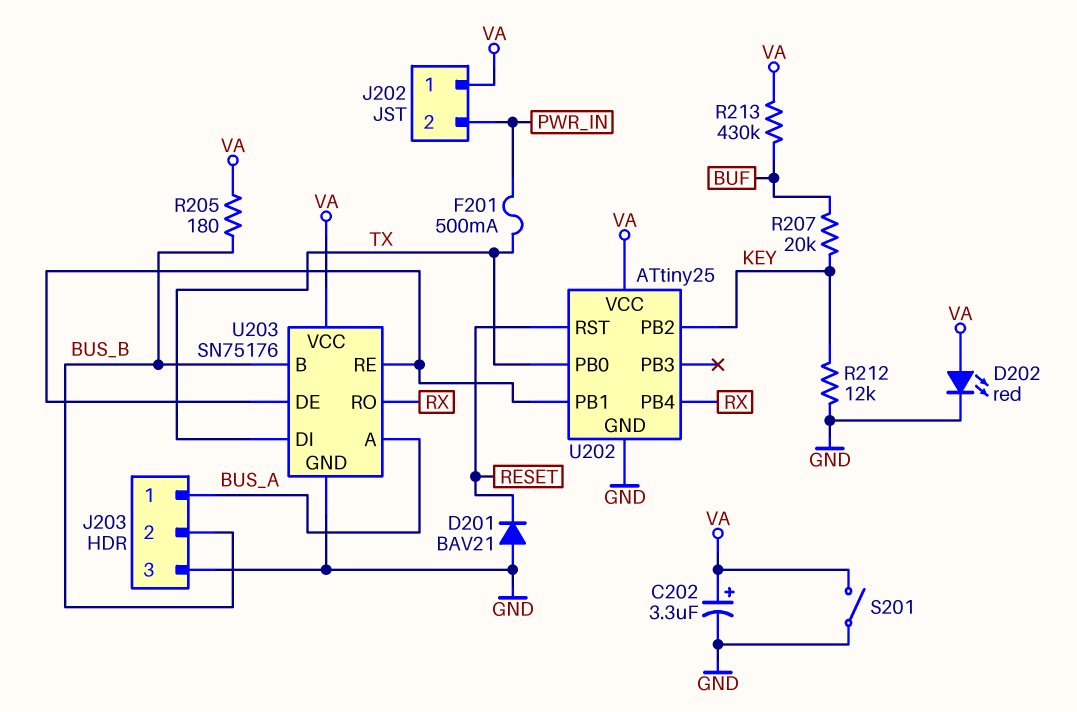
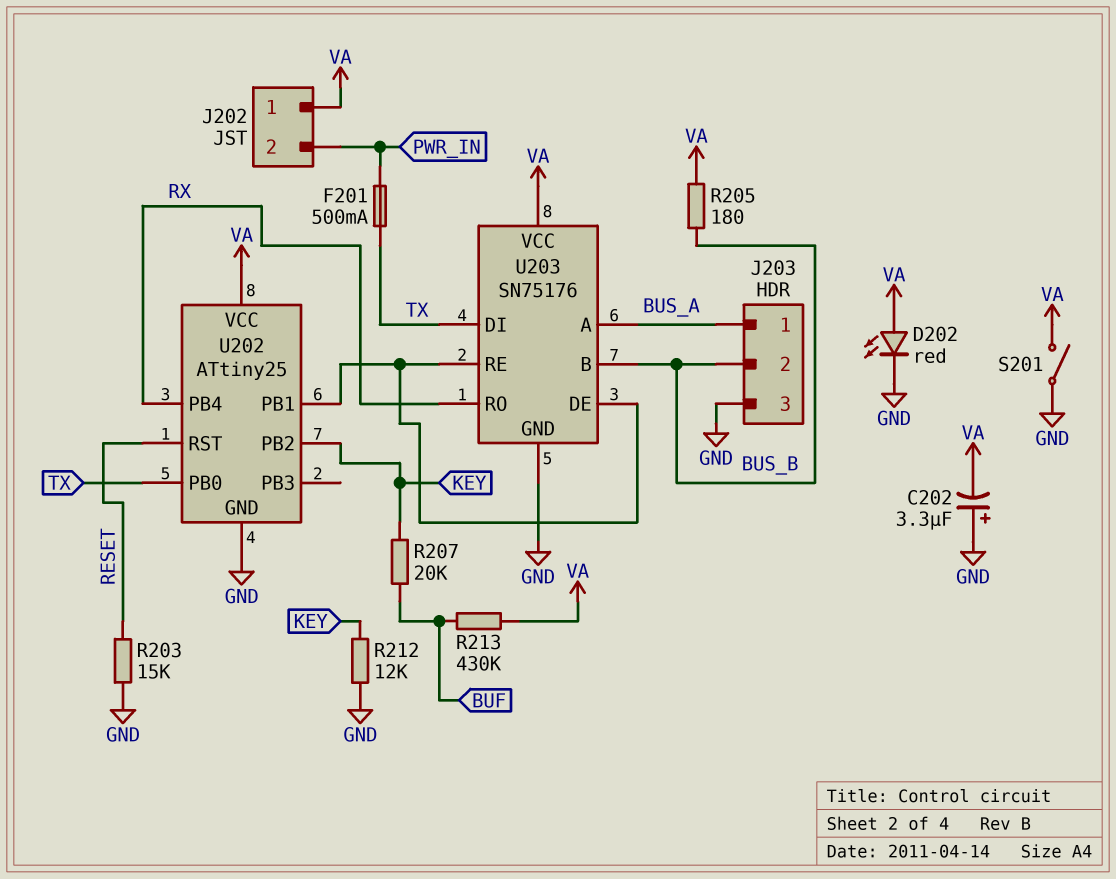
C202: 3.3uF (plus VA, minus GND) -> 3.3uF (plus GND, minus VA)
D201: diode BAV21 (A GND, K RESET) -> none
R203: none -> 15k (GND, RESET)

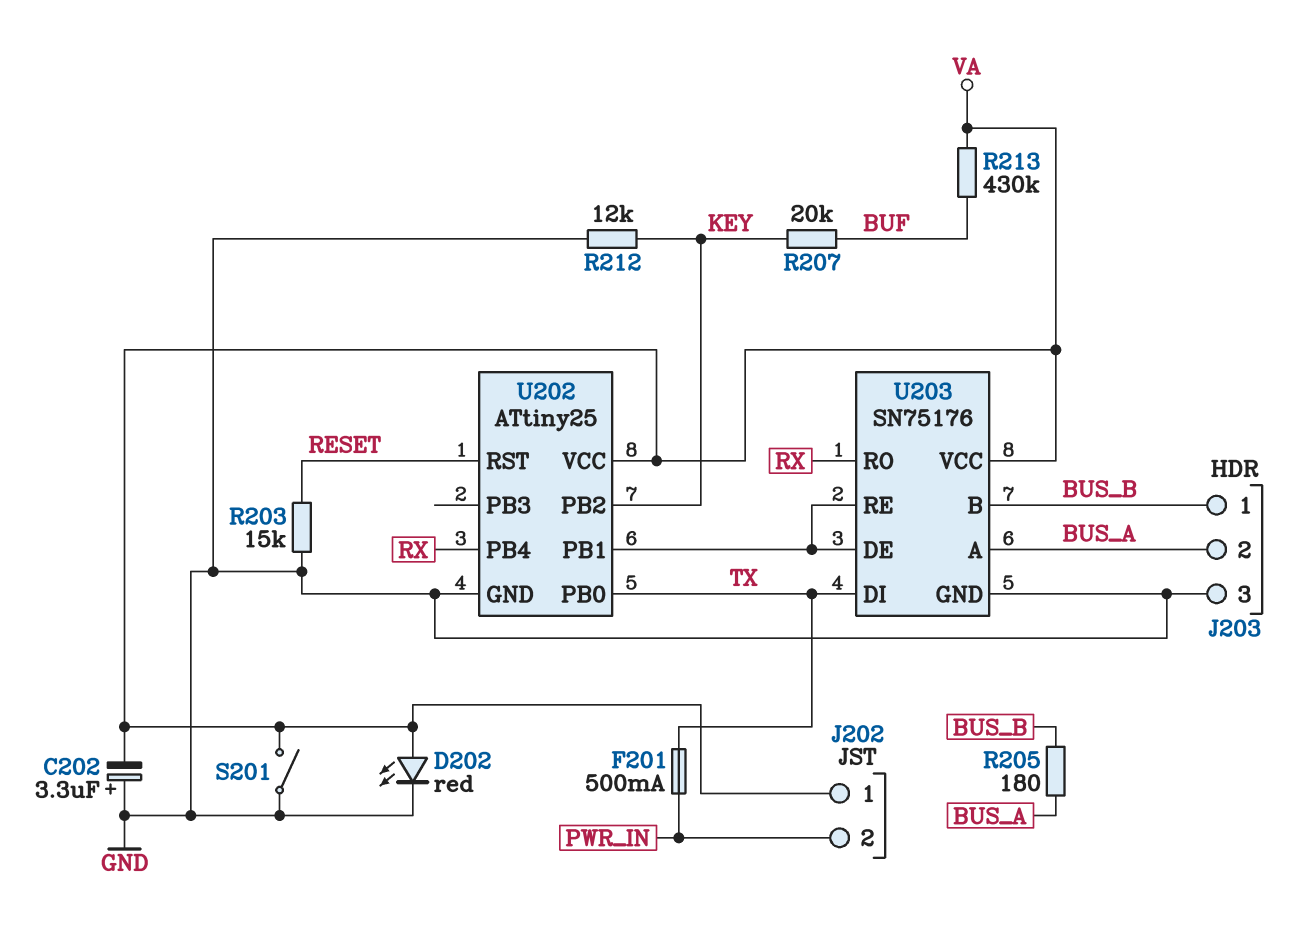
J203 pin 1: BUS_A -> BUS_B
J203 pin 2: BUS_B -> BUS_A
R205: 180 (BUS_B, VA) -> 180 (BUS_A, BUS_B)

